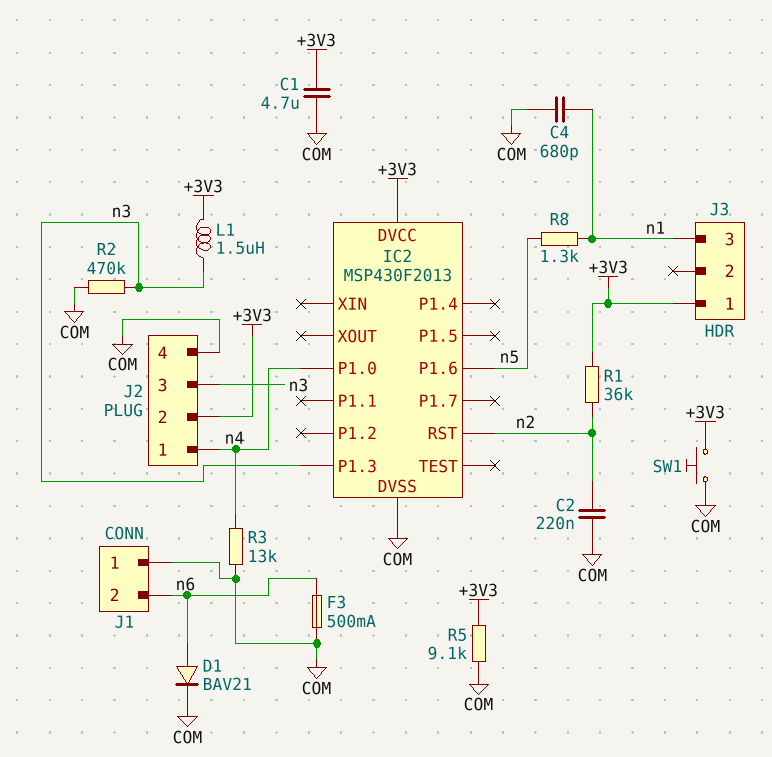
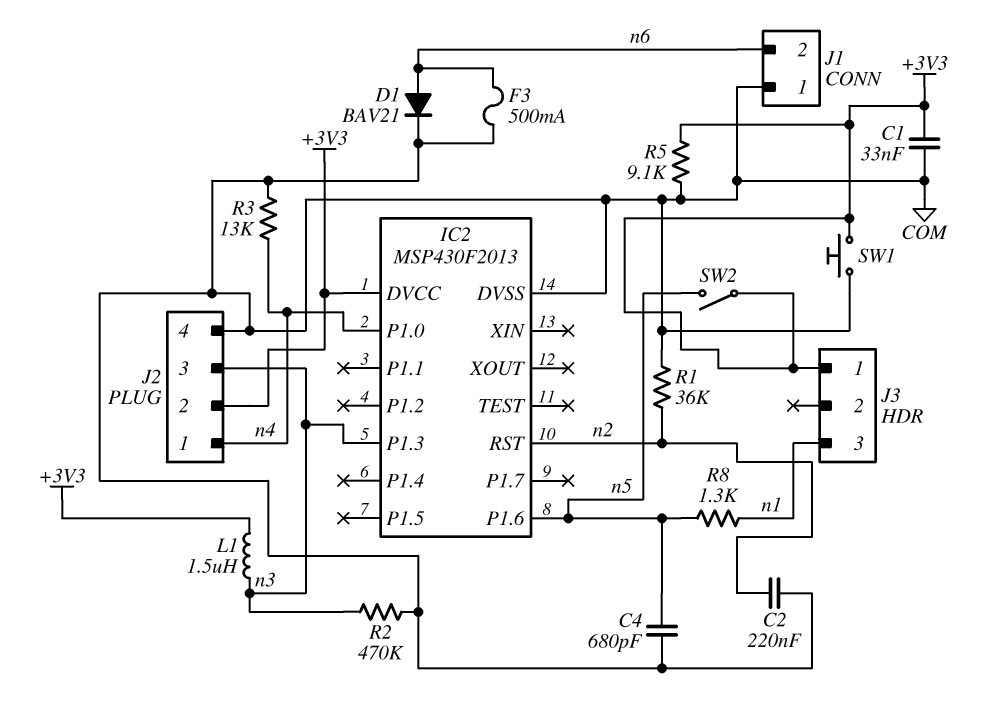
C1: 4.7uF (+3V3, COM) -> 33nF (+3V3, COM)
C4: 680pF (COM, n1) -> 680pF (COM, n5)
R1: 36k (+3V3, n2) -> 36k (COM, n2)
SW2: none -> switch (+3V3, n5)

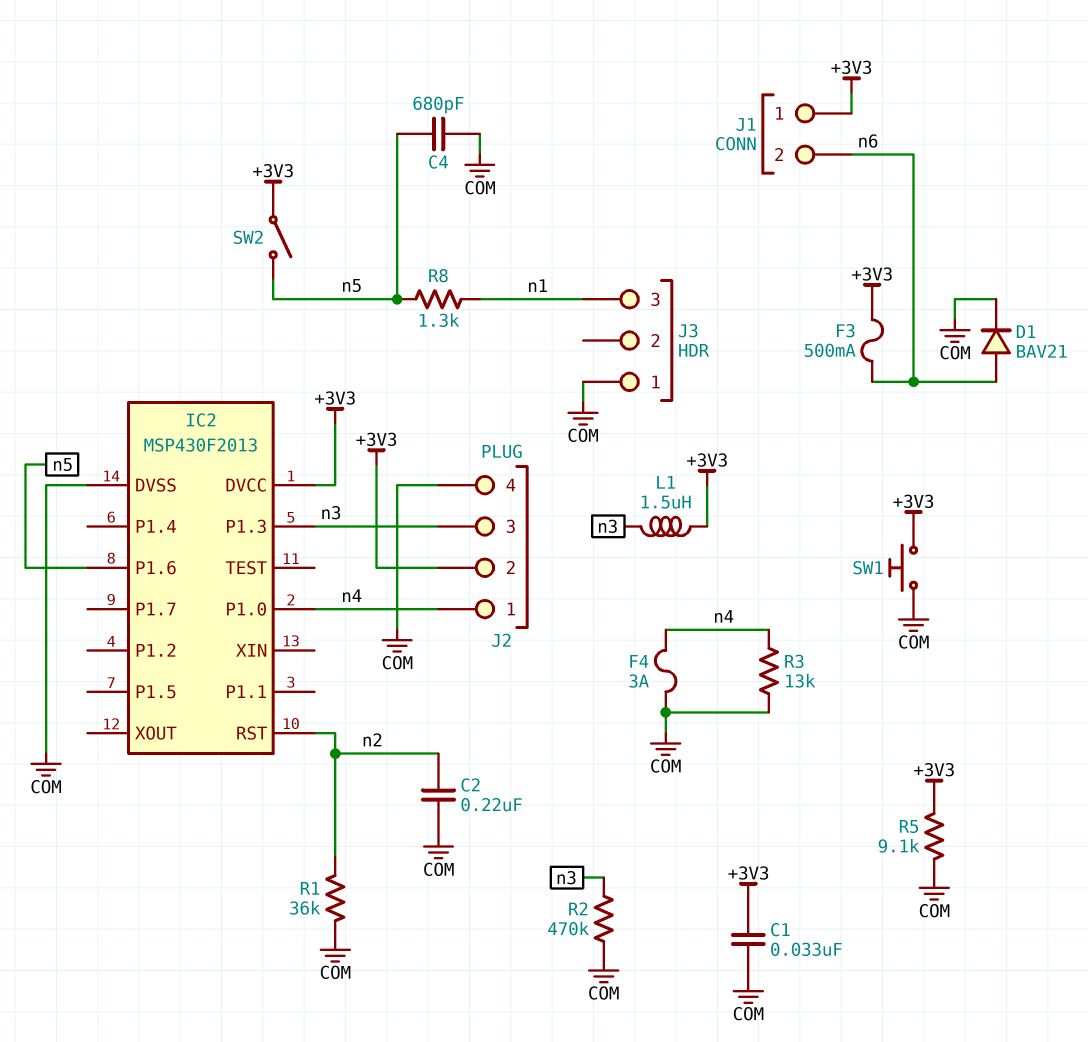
F3: 500mA (COM, n6) -> 500mA (+3V3, n6)
F4: none -> 3A (COM, n4)
J1 pin 1: COM -> +3V3
J3 pin 1: +3V3 -> COM

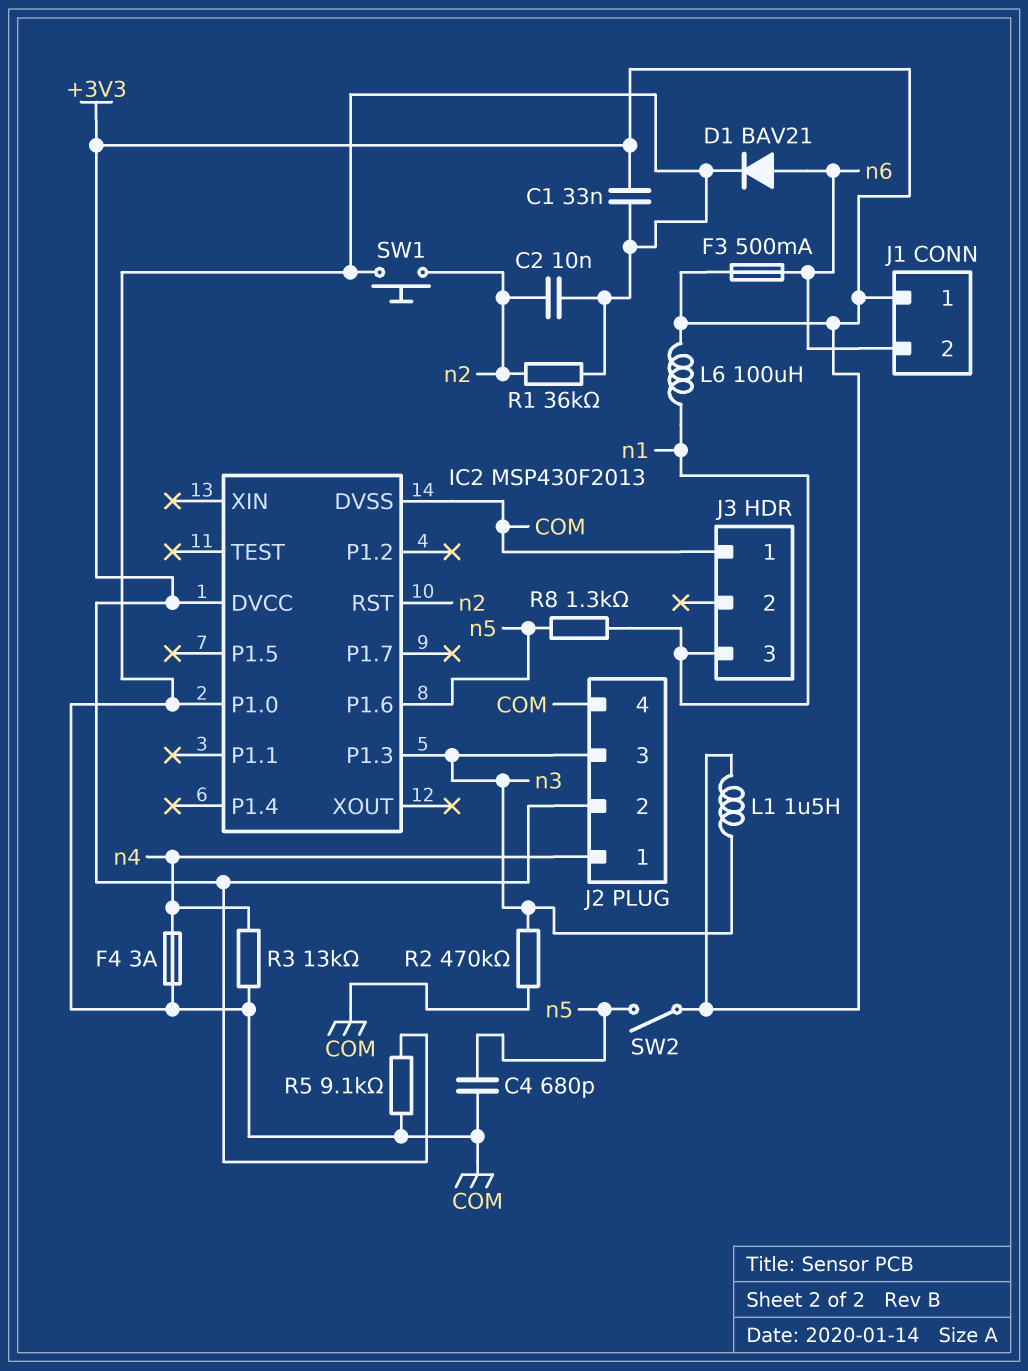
C2: 220nF (COM, n2) -> 10nF (COM, n2)
IC2 pin P1.0: n4 -> COM
L6: none -> 100uH (+3V3, n1)
SW1: button (+3V3, COM) -> button (COM, n2)

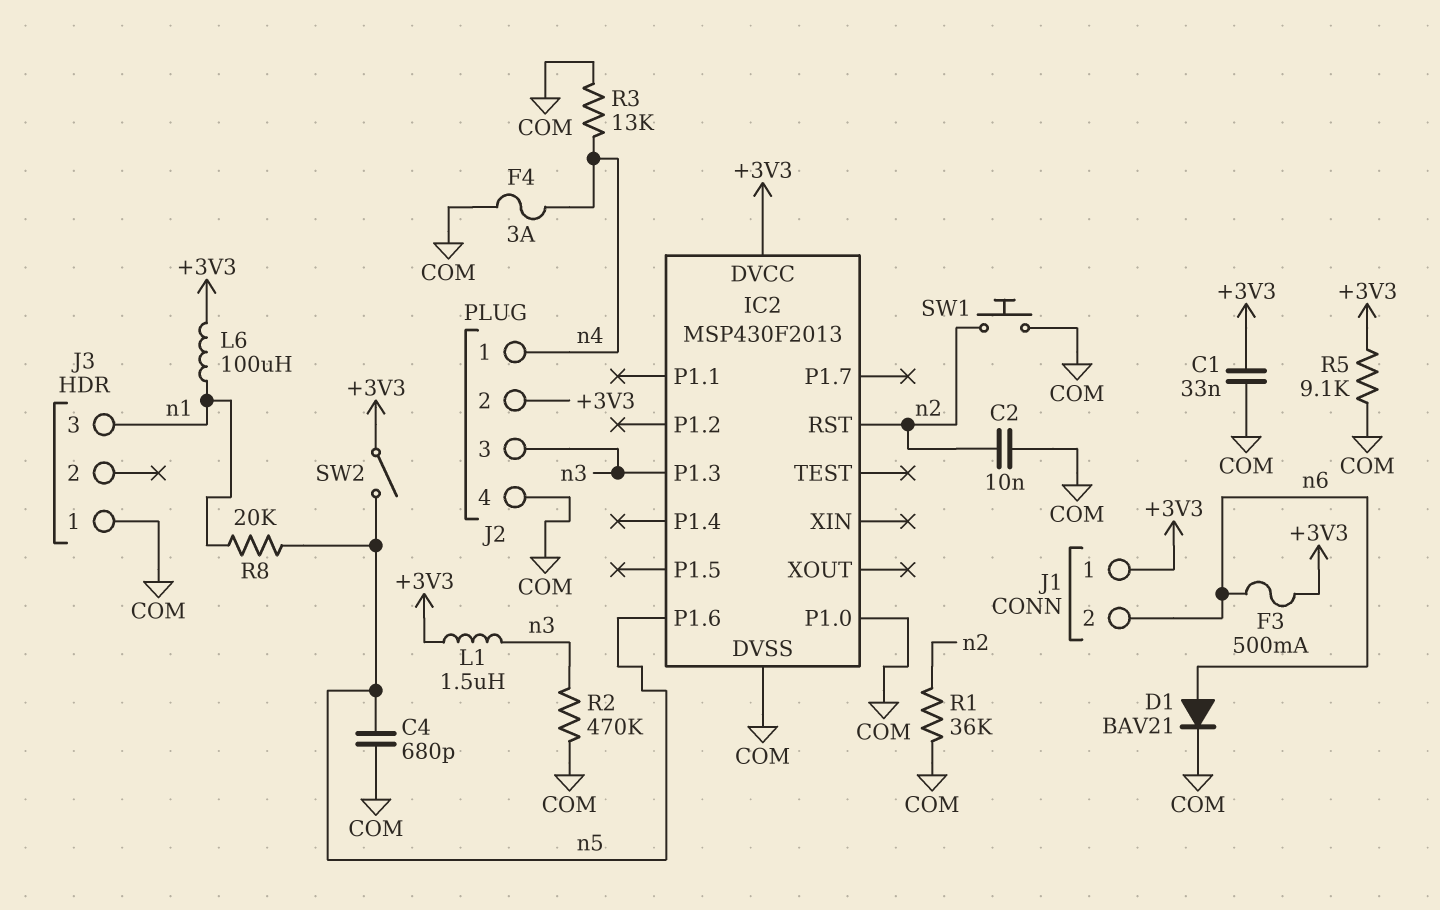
R8: 1.3k (n1, n5) -> 20k (n1, n5)

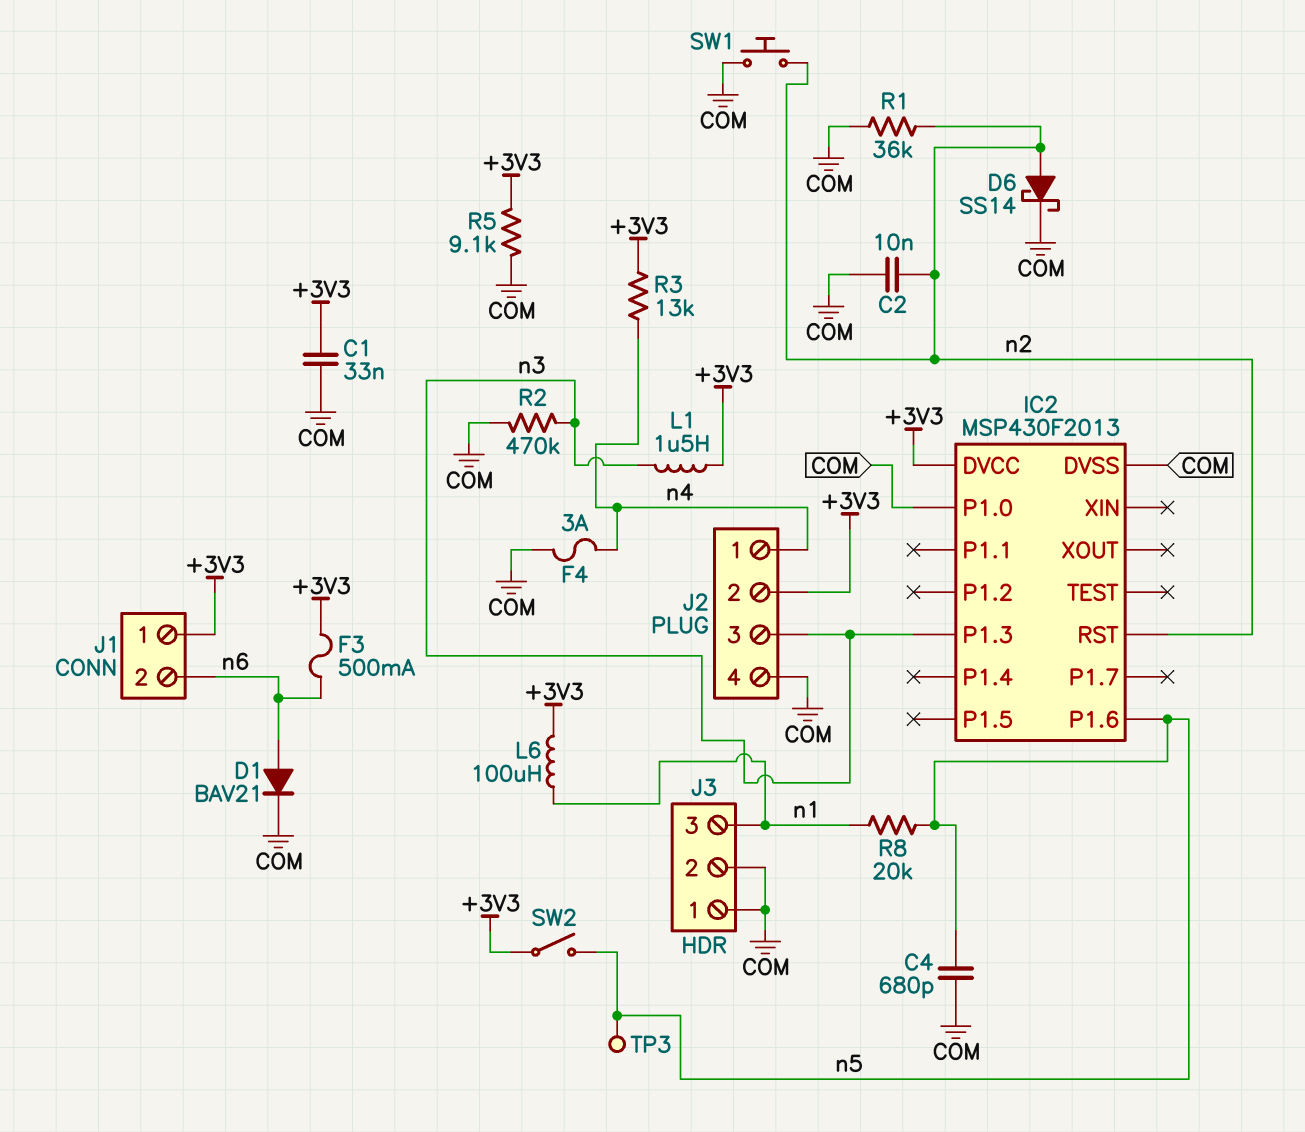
D6: none -> schottky SS14 (A n2, K COM)
J3 pin 2: none -> COM
R3: 13k (COM, n4) -> 13k (+3V3, n4)
TP3: none -> test point (n5)

